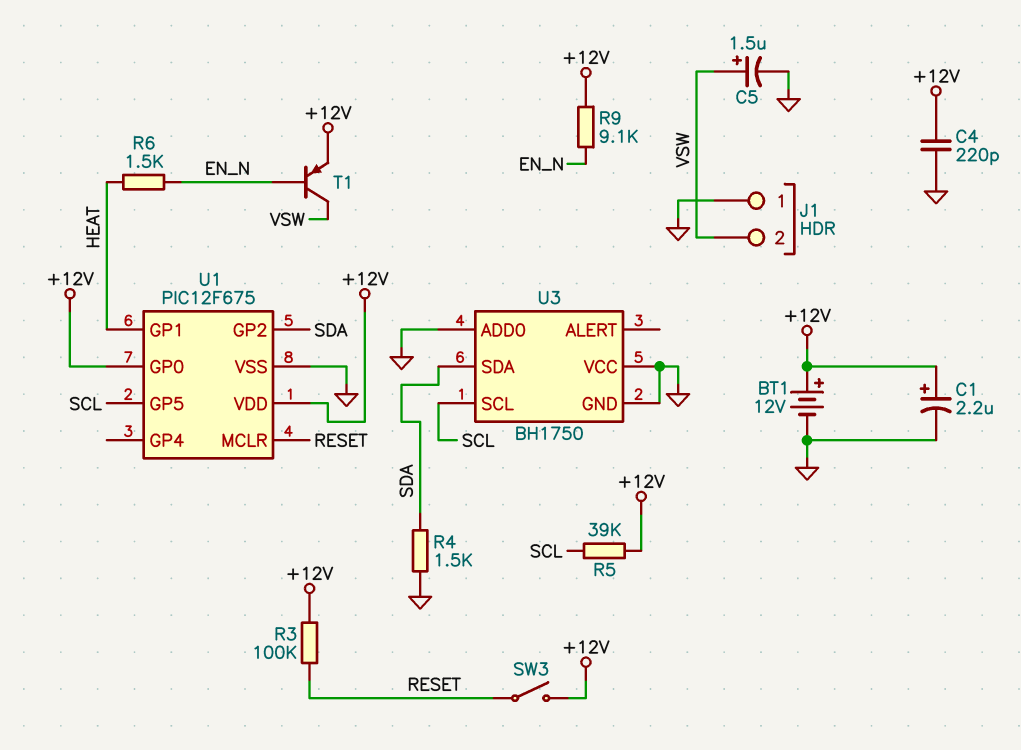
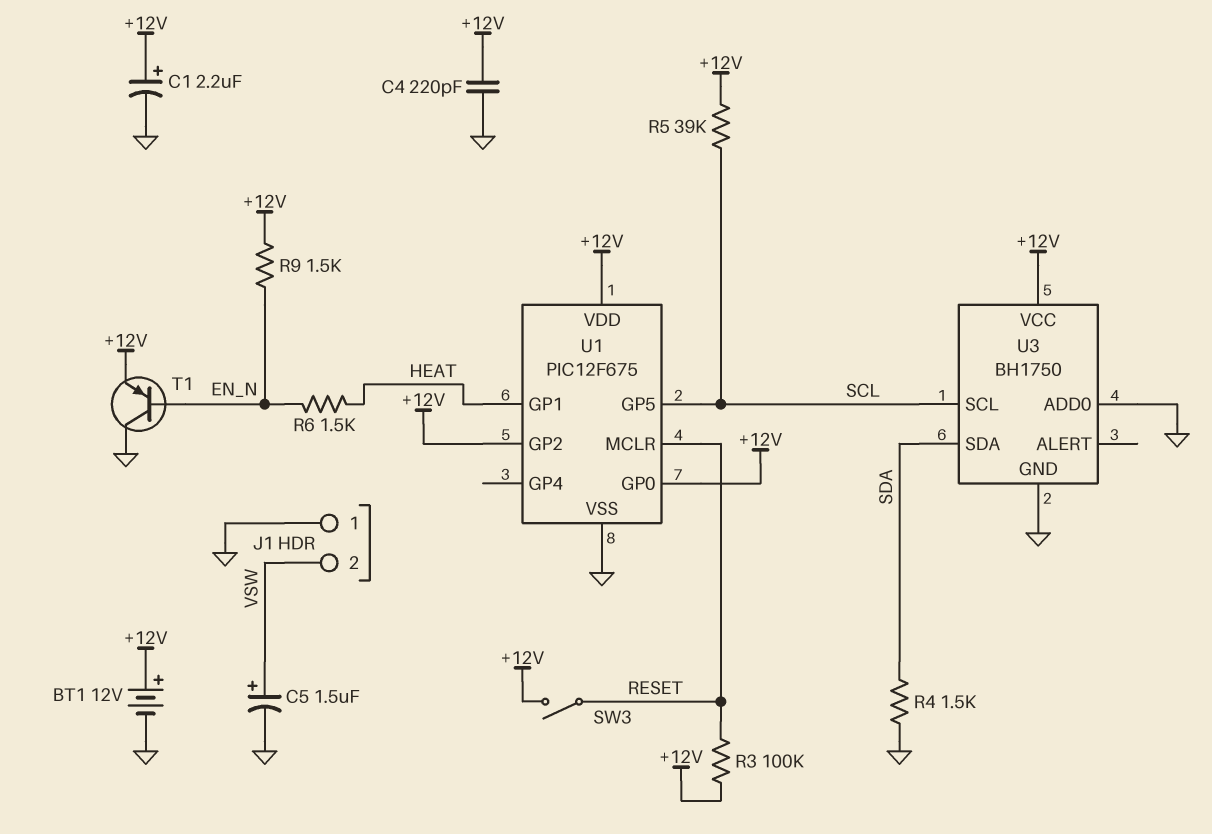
R9: 9.1k (+12V, EN_N) -> 1.5k (+12V, EN_N)
T1: PNP (B EN_N, C VSW, E +12V) -> PNP (B EN_N, C GND, E +12V)
U1 pin GP2: SDA -> +12V
U3 pin VCC: GND -> +12V

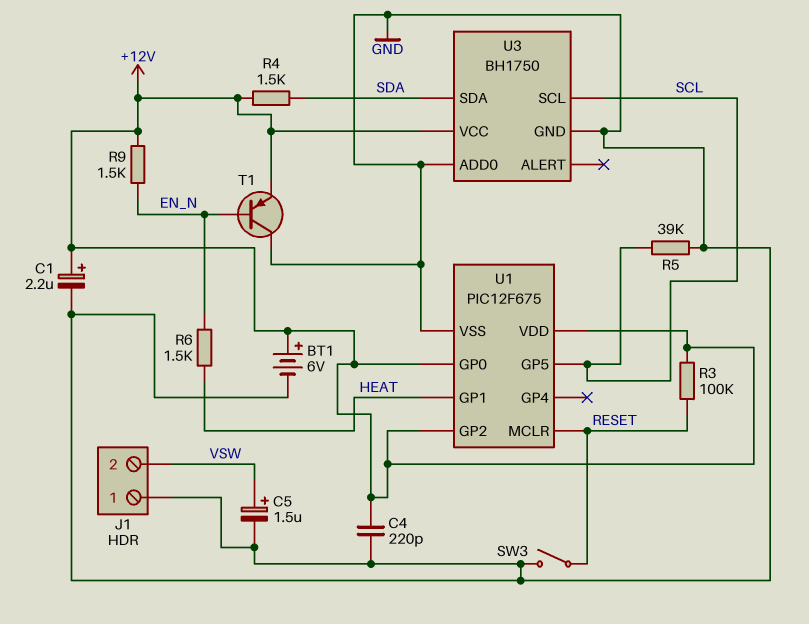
BT1: 12V (plus +12V, minus GND) -> 6V (plus +12V, minus GND)
R4: 1.5k (GND, SDA) -> 1.5k (+12V, SDA)
R5: 39k (+12V, SCL) -> 39k (GND, SCL)
SW3: switch (+12V, RESET) -> switch (GND, RESET)

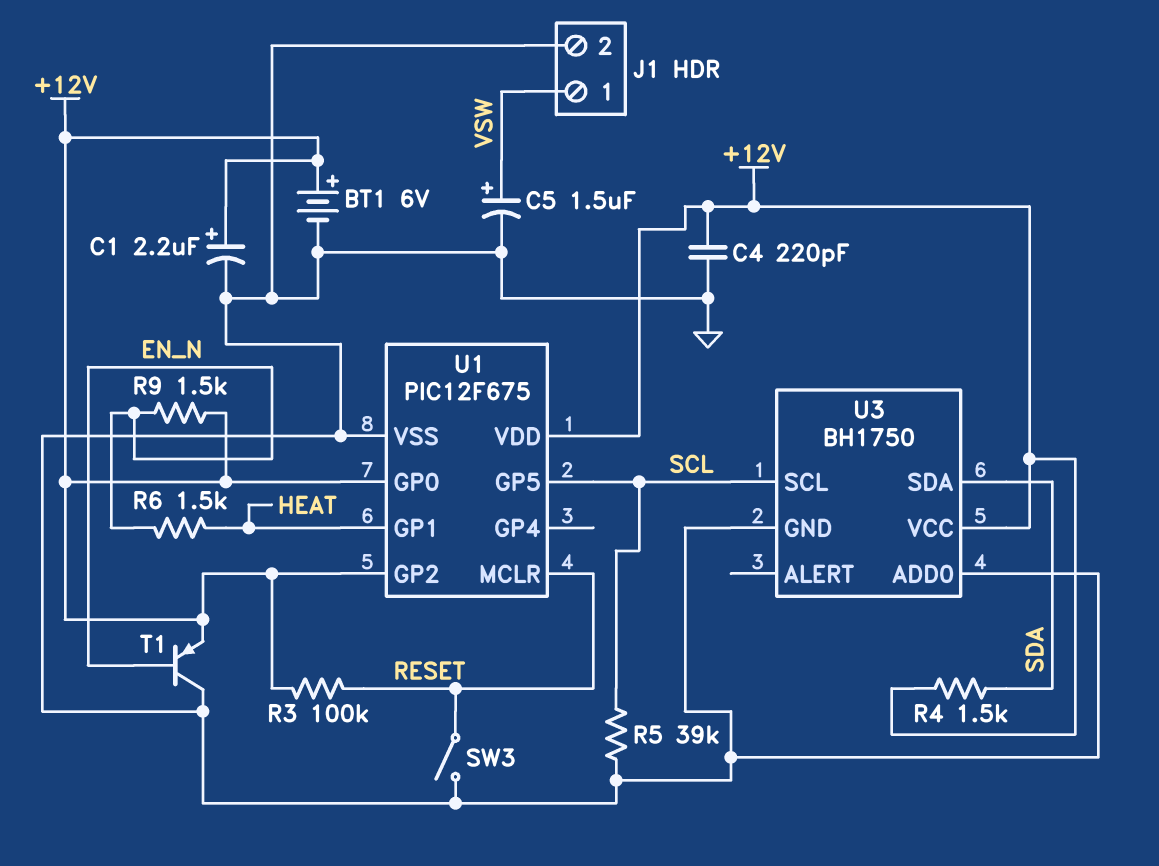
J1 pin 1: GND -> VSW
J1 pin 2: VSW -> GND

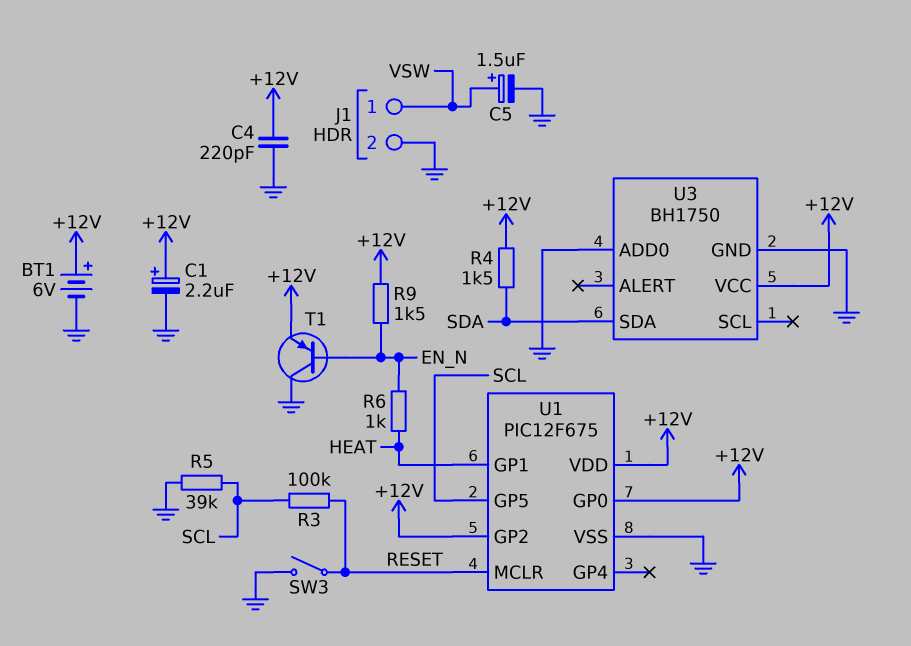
R3: 100k (+12V, RESET) -> 100k (RESET, SCL)
R6: 1.5k (EN_N, HEAT) -> 1k (EN_N, HEAT)
U3 pin SCL: SCL -> none

